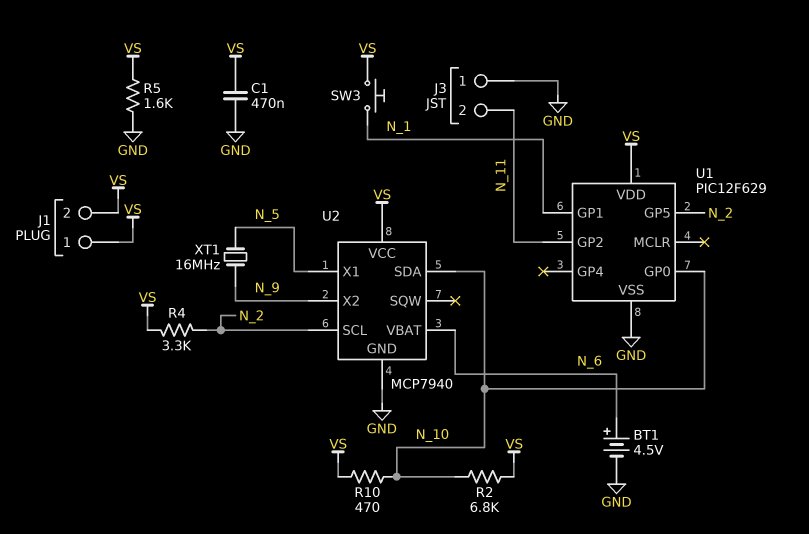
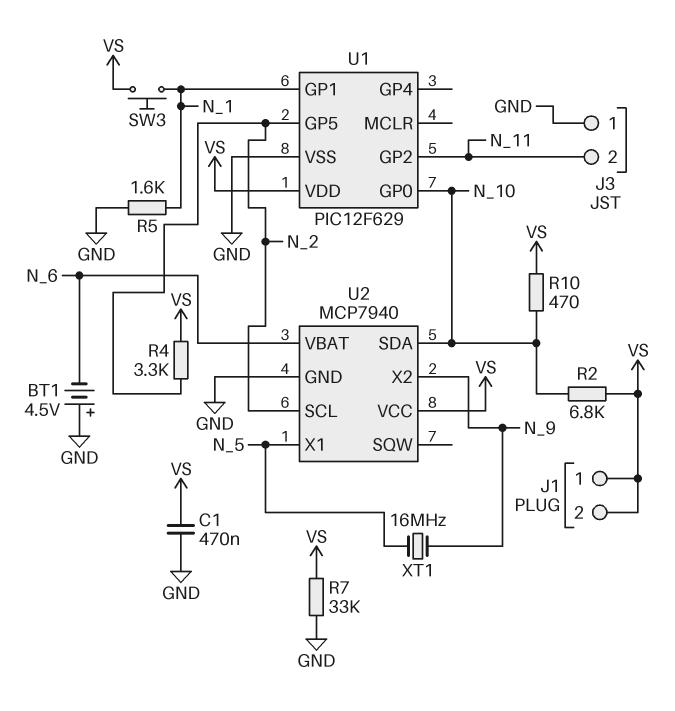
BT1: 4.5V (plus N_6, minus GND) -> 4.5V (plus GND, minus N_6)
R5: 1.6k (GND, VS) -> 1.6k (GND, N_1)
R7: none -> 33k (GND, VS)

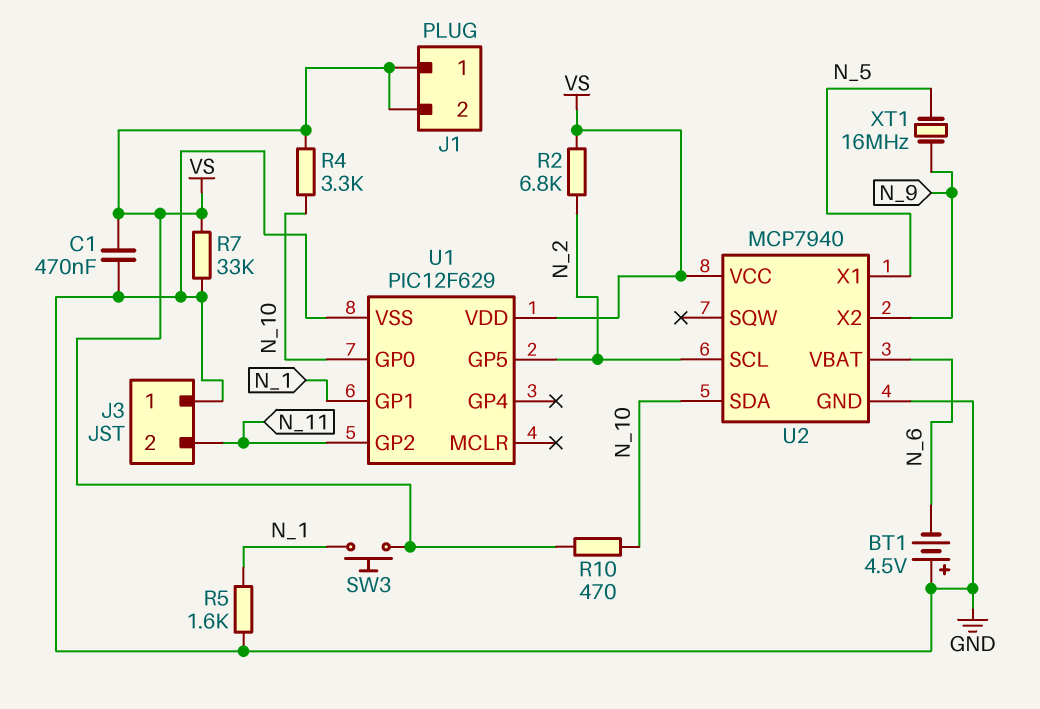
R2: 6.8k (N_10, VS) -> 6.8k (N_2, VS)
R4: 3.3k (N_2, VS) -> 3.3k (N_10, VS)

